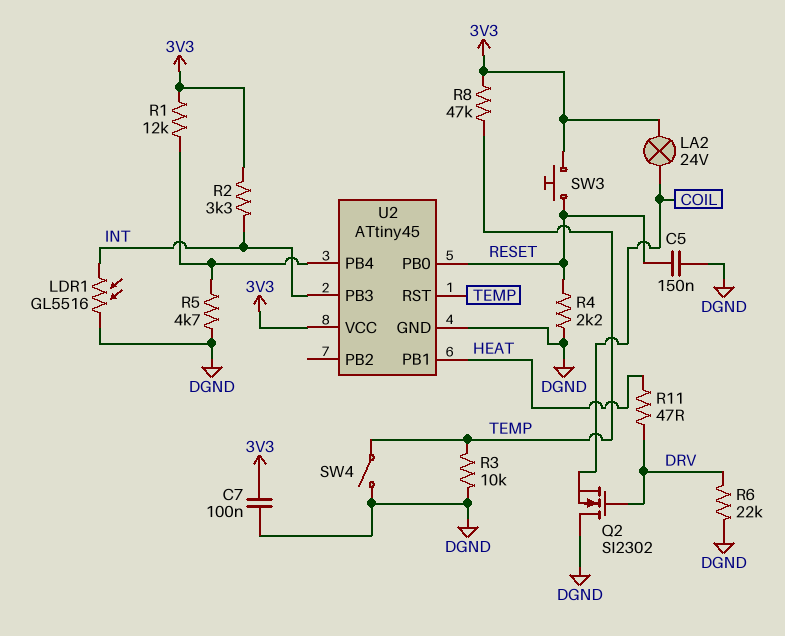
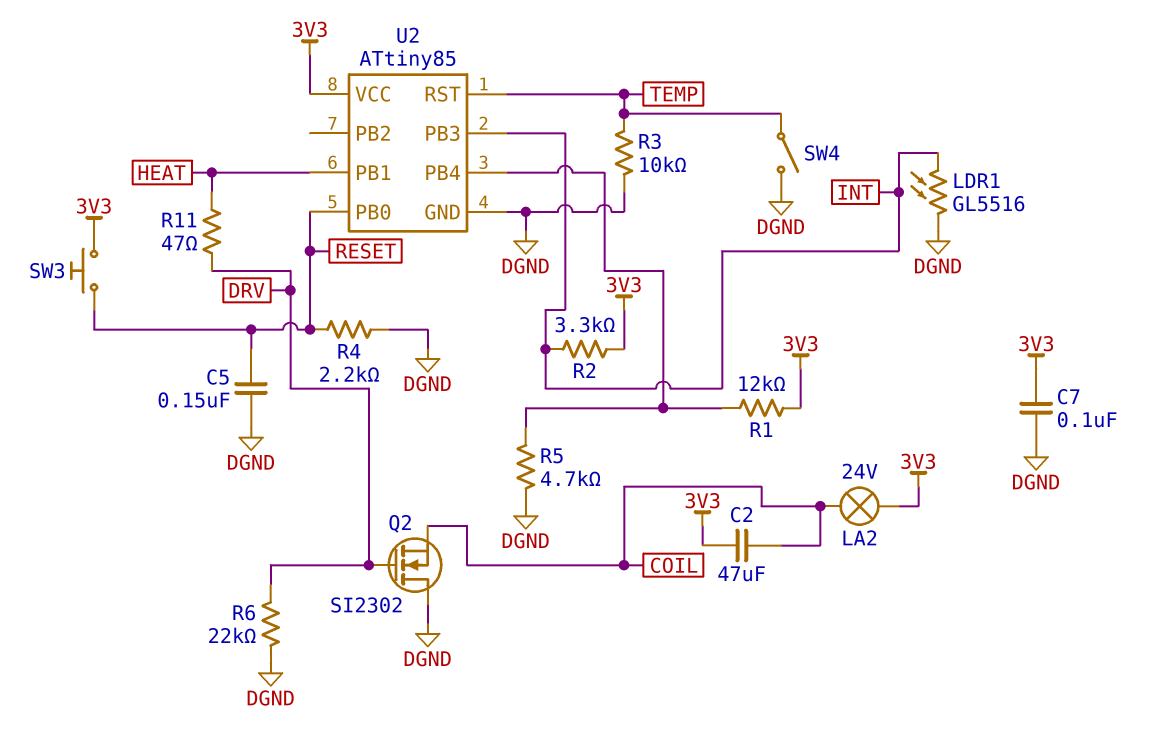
C2: none -> 47uF (3V3, COIL)
R8: 47k (3V3, TEMP) -> none
U2: ATtiny45 -> ATtiny85

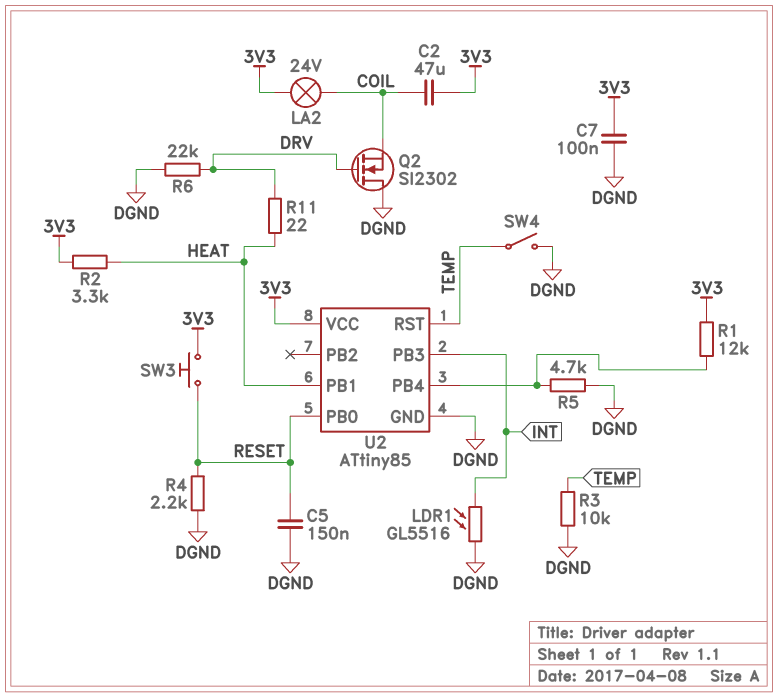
R2: 3.3k (3V3, INT) -> 3.3k (3V3, HEAT)
R11: 47 (DRV, HEAT) -> 22 (DRV, HEAT)

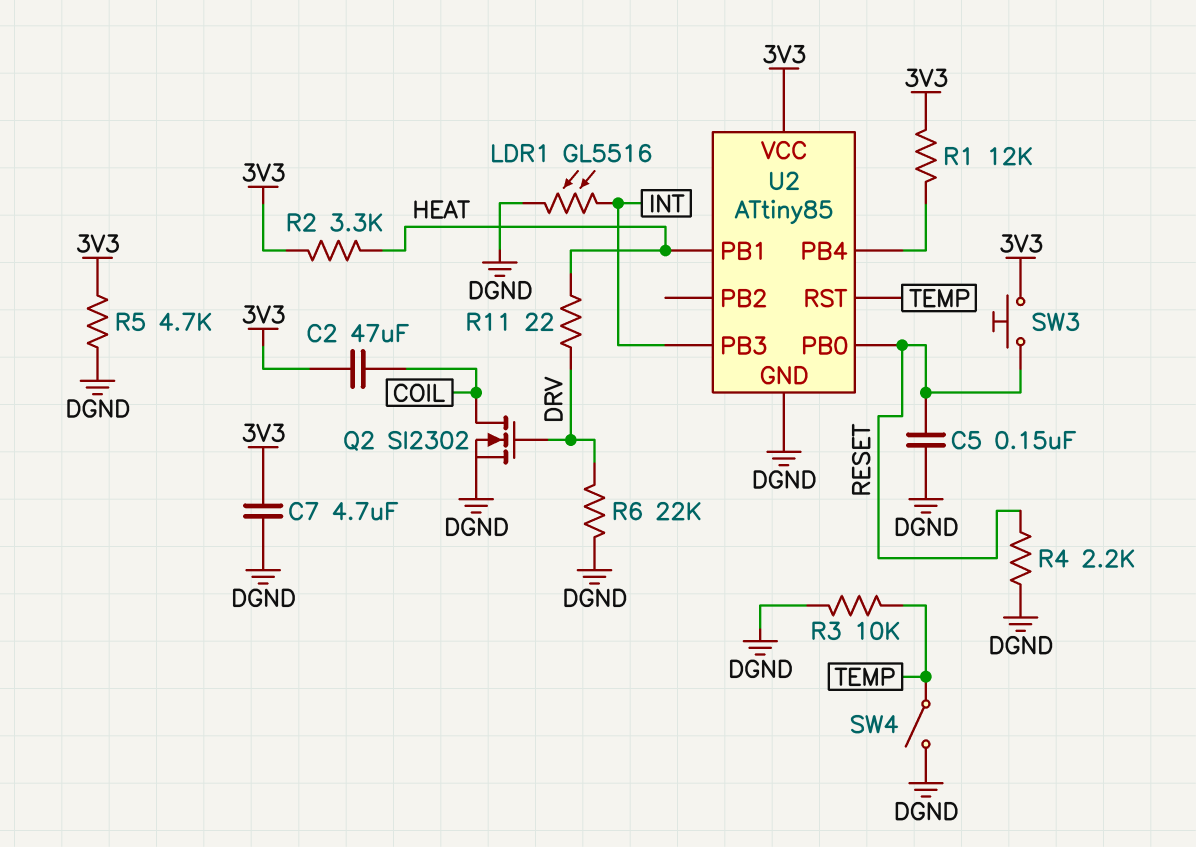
C7: 100nF (3V3, DGND) -> 4.7uF (3V3, DGND)
LA2: lamp 24V (3V3, COIL) -> none
Q2: NMOS SI2302 (G DRV, D DGND, S COIL) -> NMOS SI2302 (G DRV, D COIL, S DGND)
R5: 4.7k (DGND, U2/PB4) -> 4.7k (3V3, DGND)

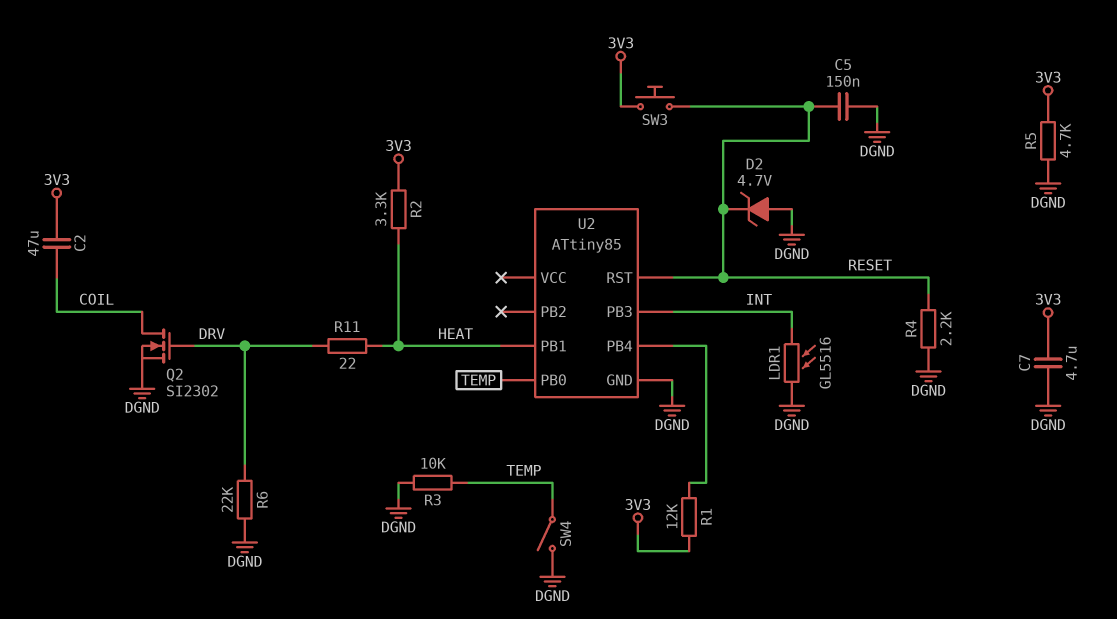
D2: none -> zener 4.7V (A DGND, K RESET)
U2 pin PB0: RESET -> TEMP
U2 pin RST: TEMP -> RESET
U2 pin VCC: 3V3 -> none

